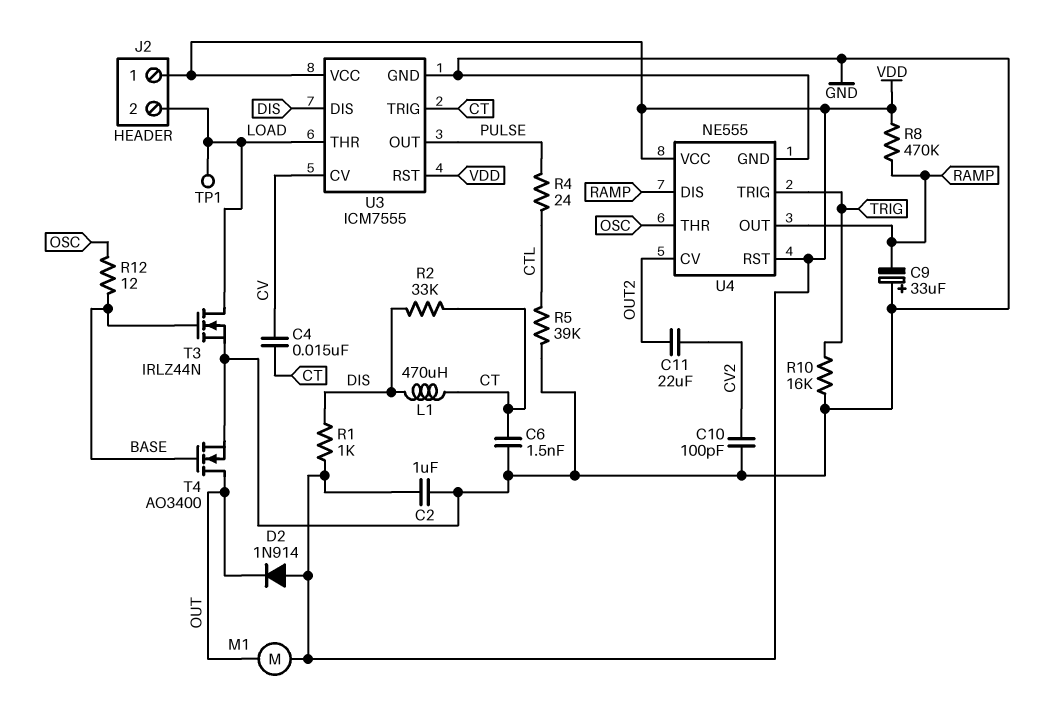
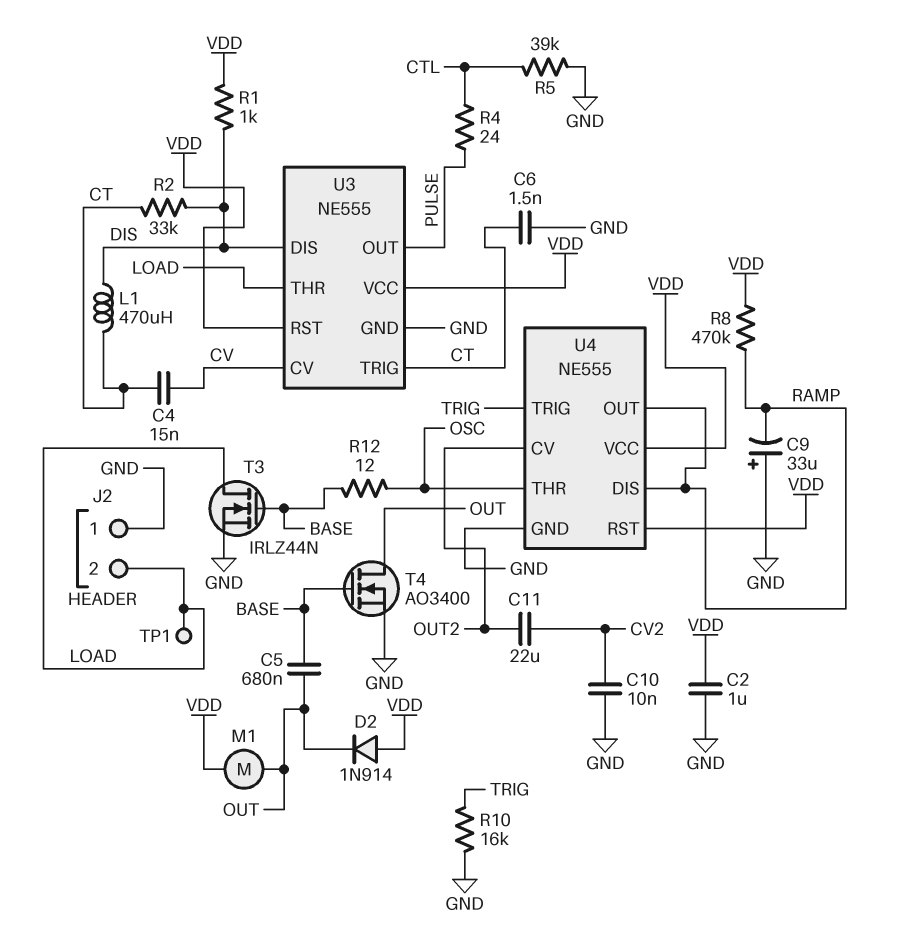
C5: none -> 680nF (BASE, OUT)
C10: 100pF (CV2, GND) -> 10nF (CV2, GND)
J2 pin 1: VDD -> GND
U3: ICM7555 -> NE555

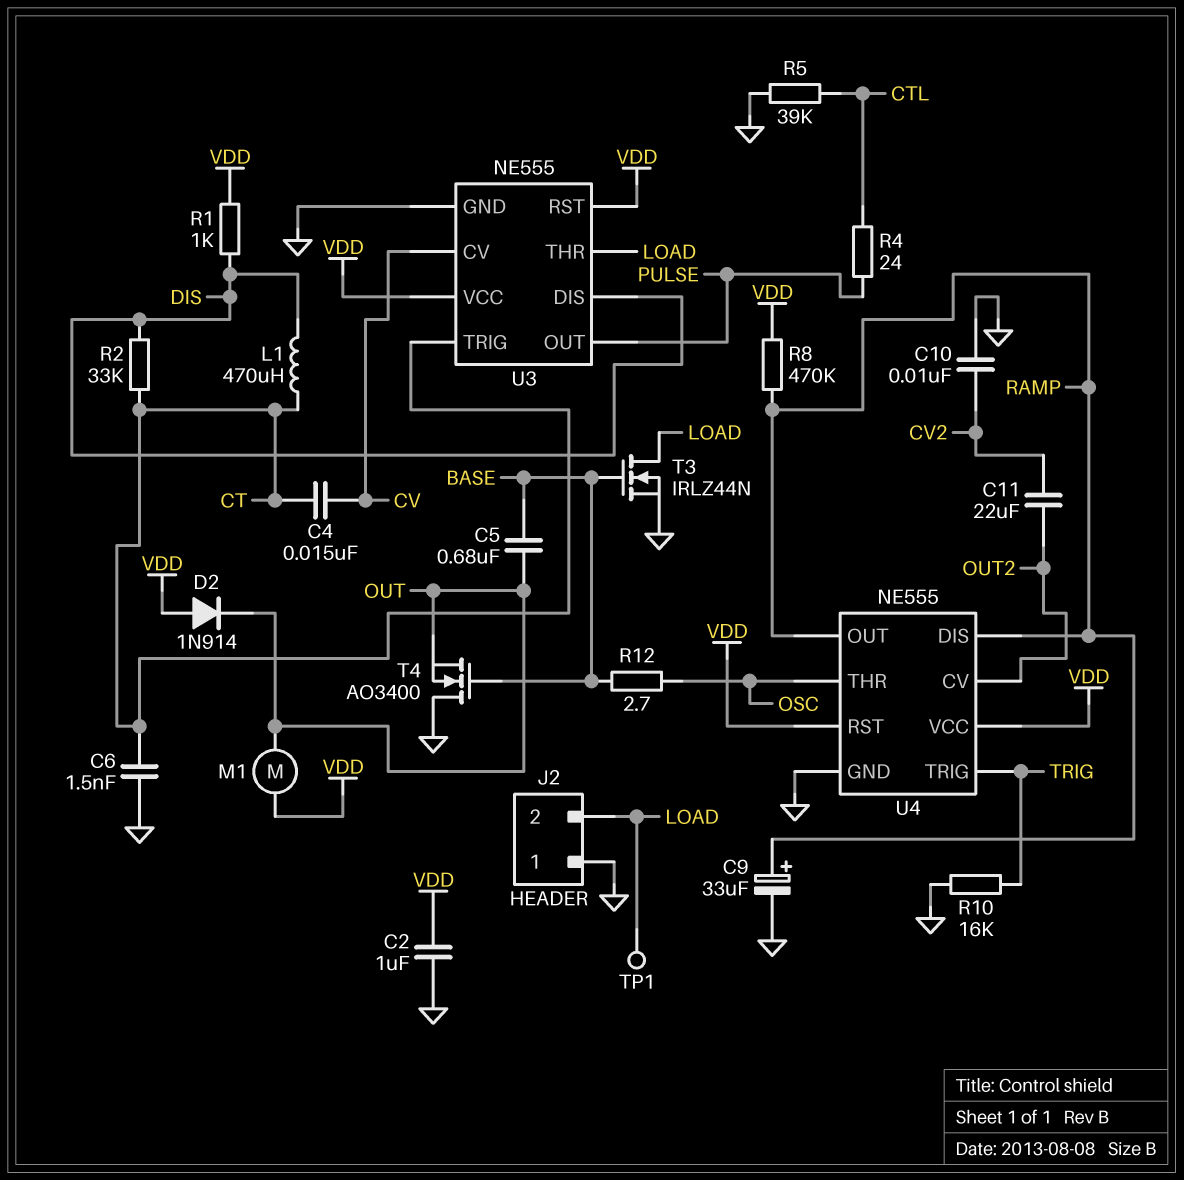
C9: 33uF (plus GND, minus RAMP) -> 33uF (plus RAMP, minus GND)
R12: 12 (BASE, OSC) -> 2.7 (BASE, OSC)
T4: NMOS AO3400 (G BASE, D OUT, S GND) -> NMOS AO3400 (G BASE, D GND, S OUT)

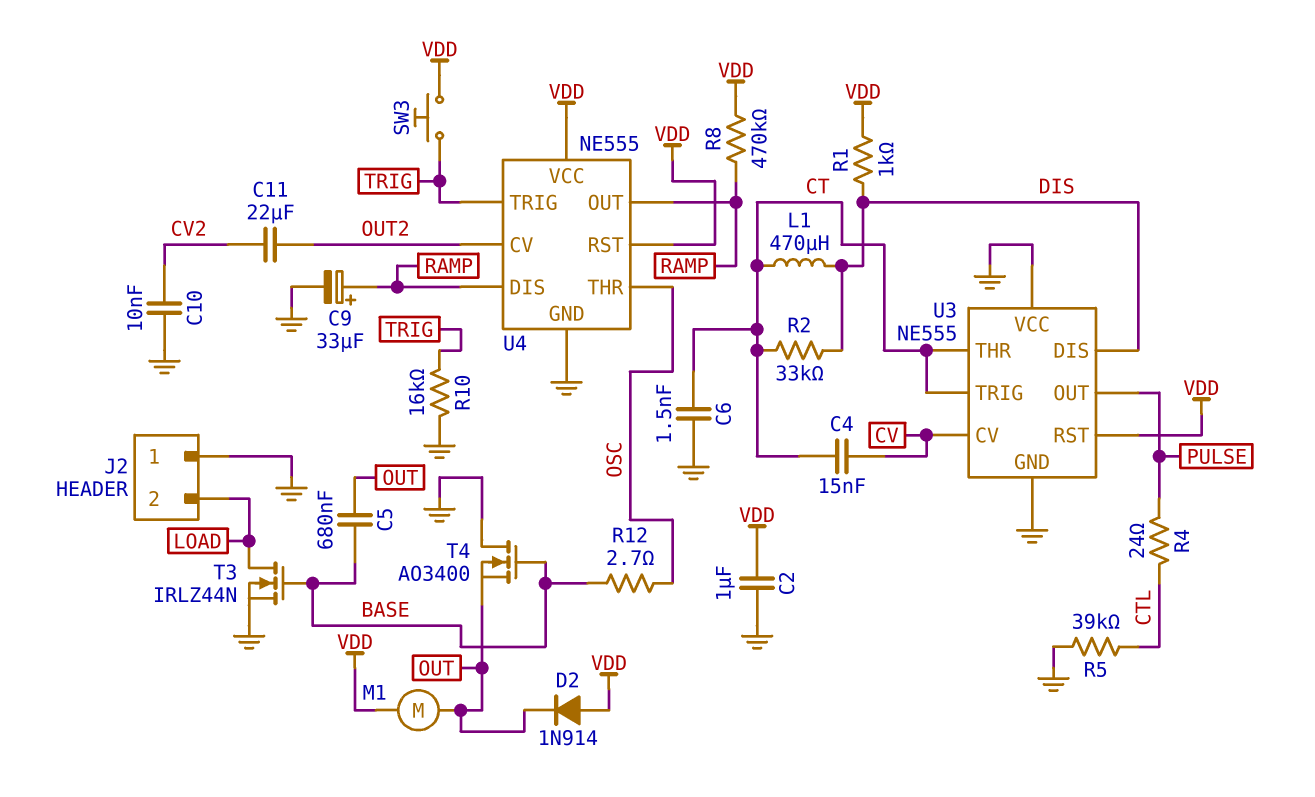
SW3: none -> button (TRIG, VDD)
TP1: test point (LOAD) -> none
U3 pin THR: LOAD -> CT
U3 pin VCC: VDD -> GND

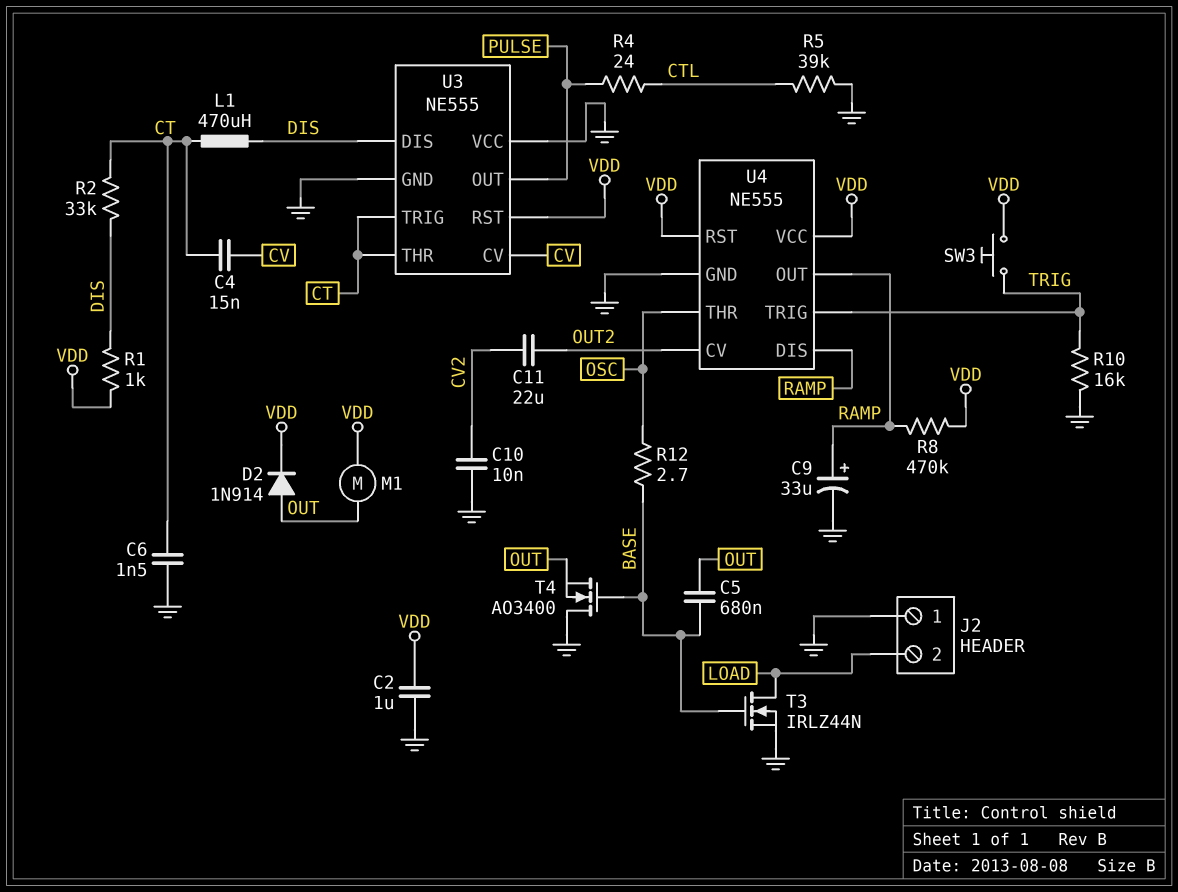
D2: diode 1N914 (A VDD, K OUT) -> diode 1N914 (A OUT, K VDD)

